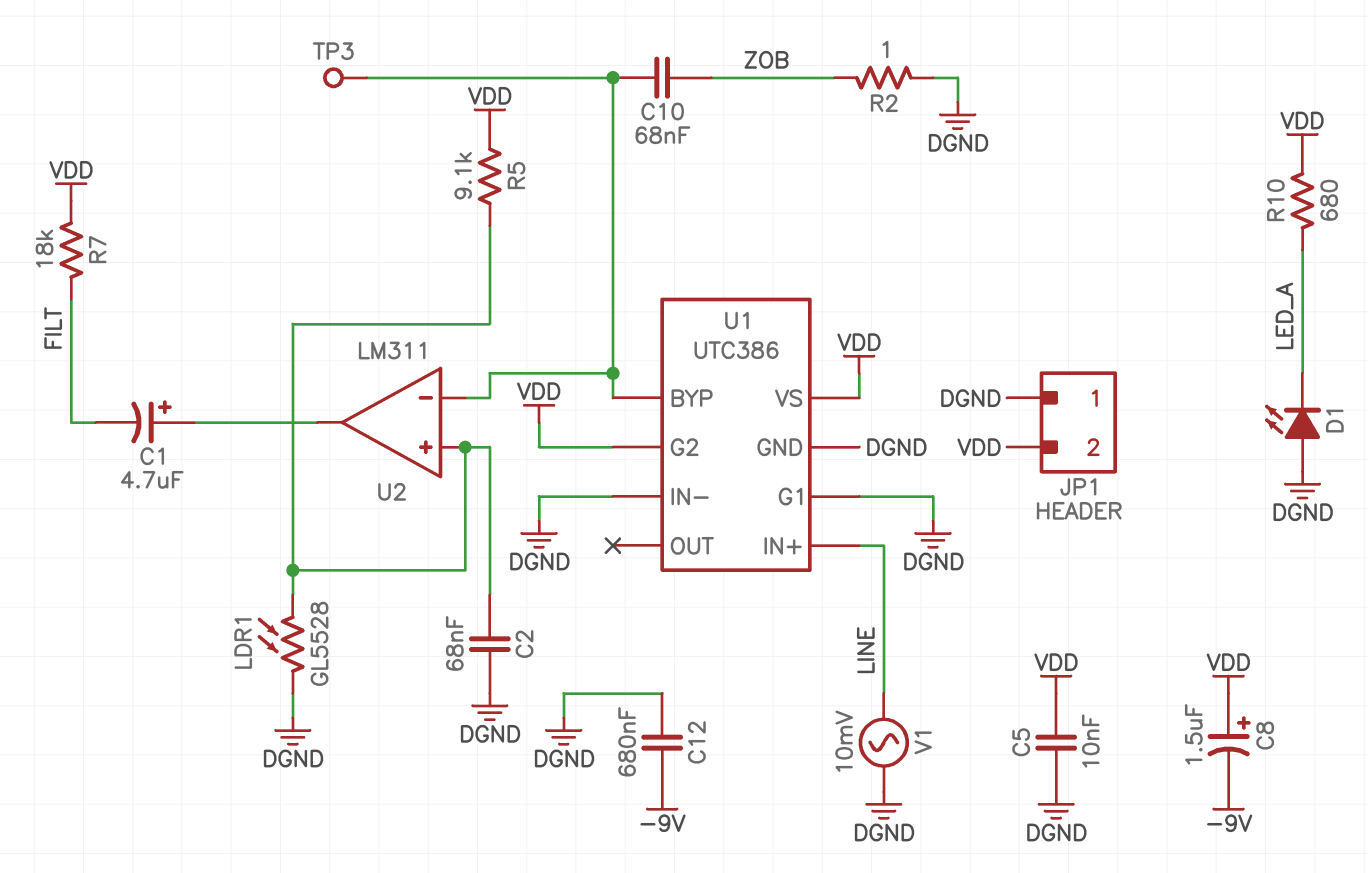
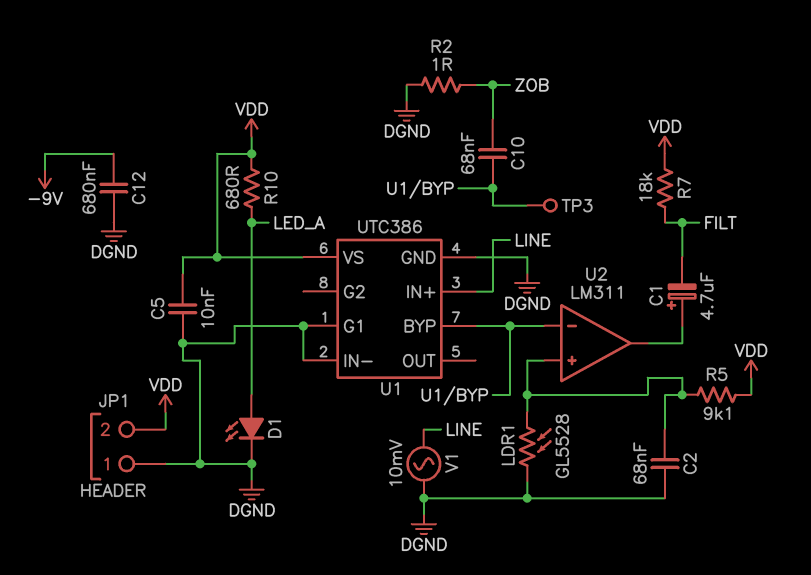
C8: 1.5uF (plus VDD, minus -9V) -> none
D1: LED (A DGND, K LED_A) -> LED (A LED_A, K DGND)
U1 pin G2: VDD -> none

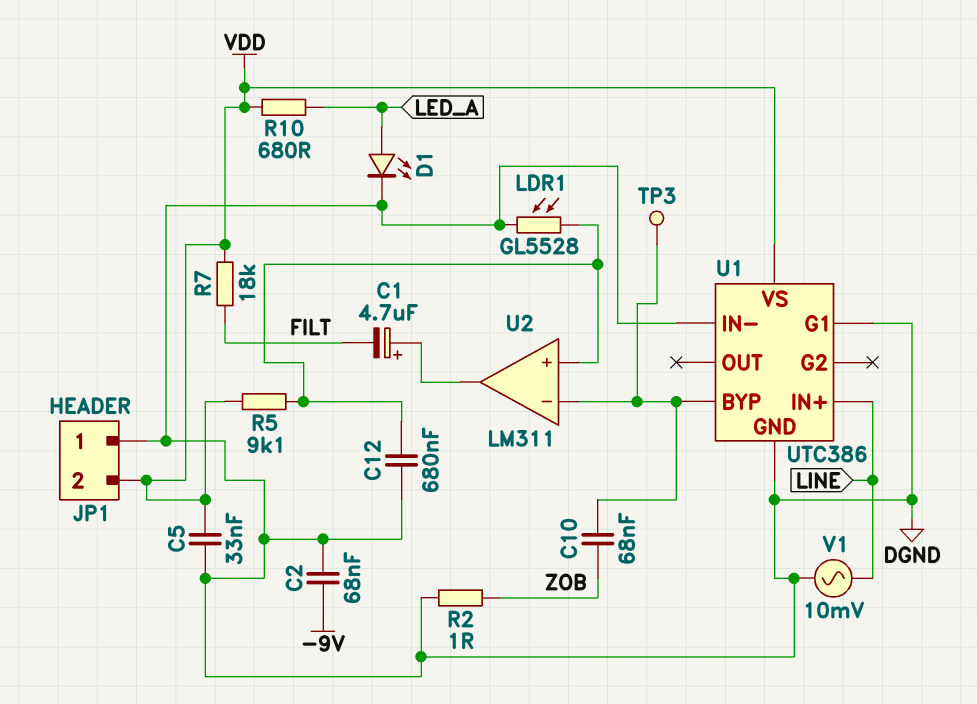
C2: 68nF (DGND, U2/in+) -> 68nF (-9V, DGND)
C5: 10nF (DGND, VDD) -> 33nF (DGND, VDD)
C12: 680nF (-9V, DGND) -> 680nF (DGND, U2/in+)

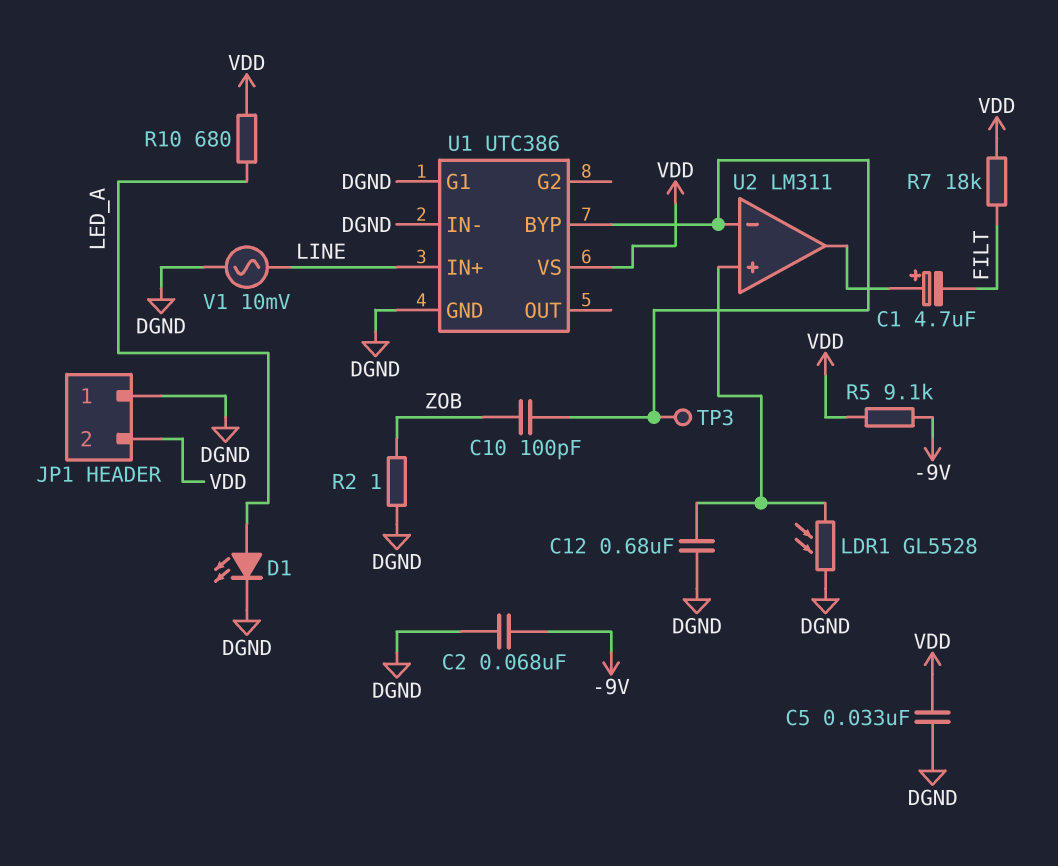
C10: 68nF (U1/BYP, ZOB) -> 100pF (U1/BYP, ZOB)
R5: 9.1k (U2/in+, VDD) -> 9.1k (-9V, VDD)

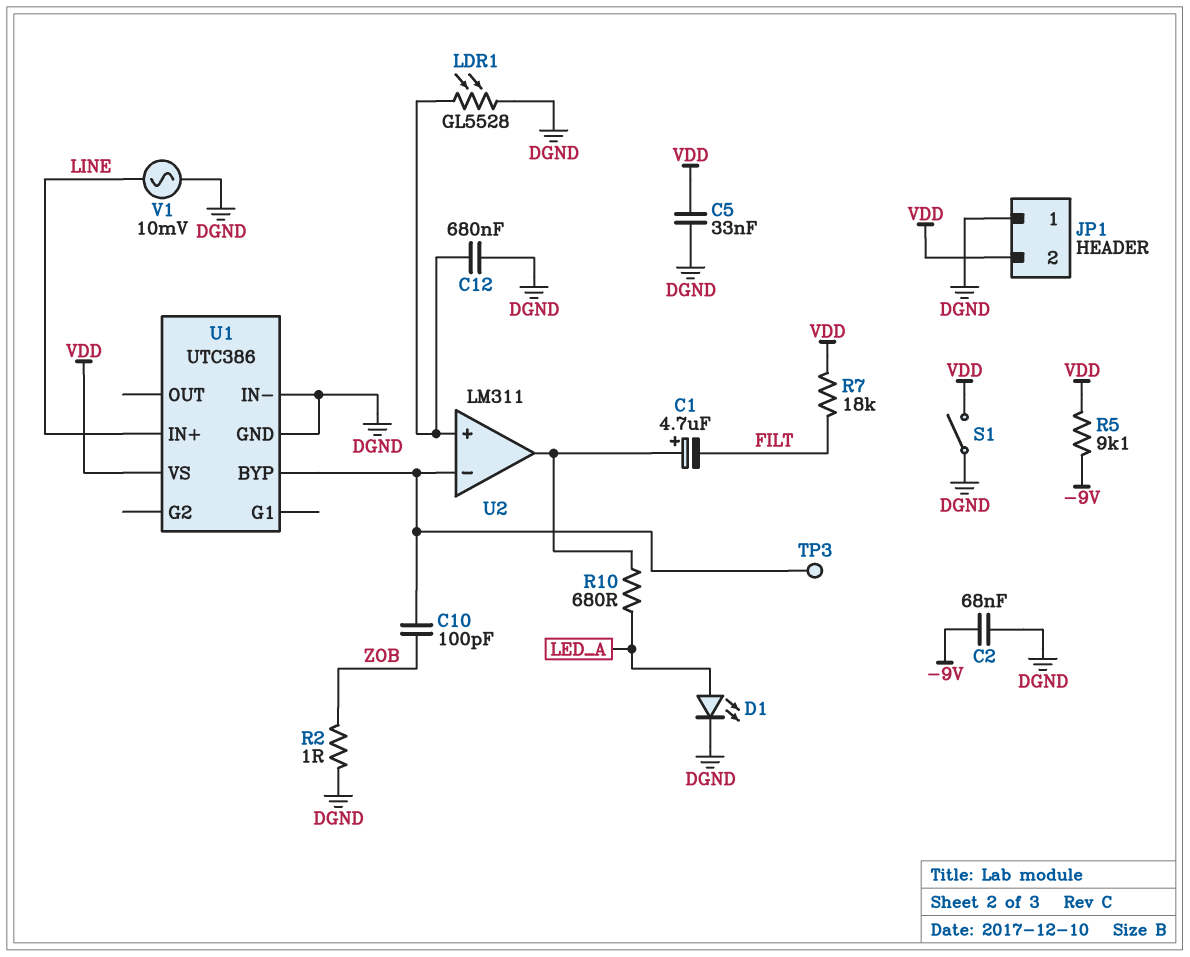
R10: 680 (LED_A, VDD) -> 680 (LED_A, U2/out)
S1: none -> switch (DGND, VDD)
U1 pin G1: DGND -> none

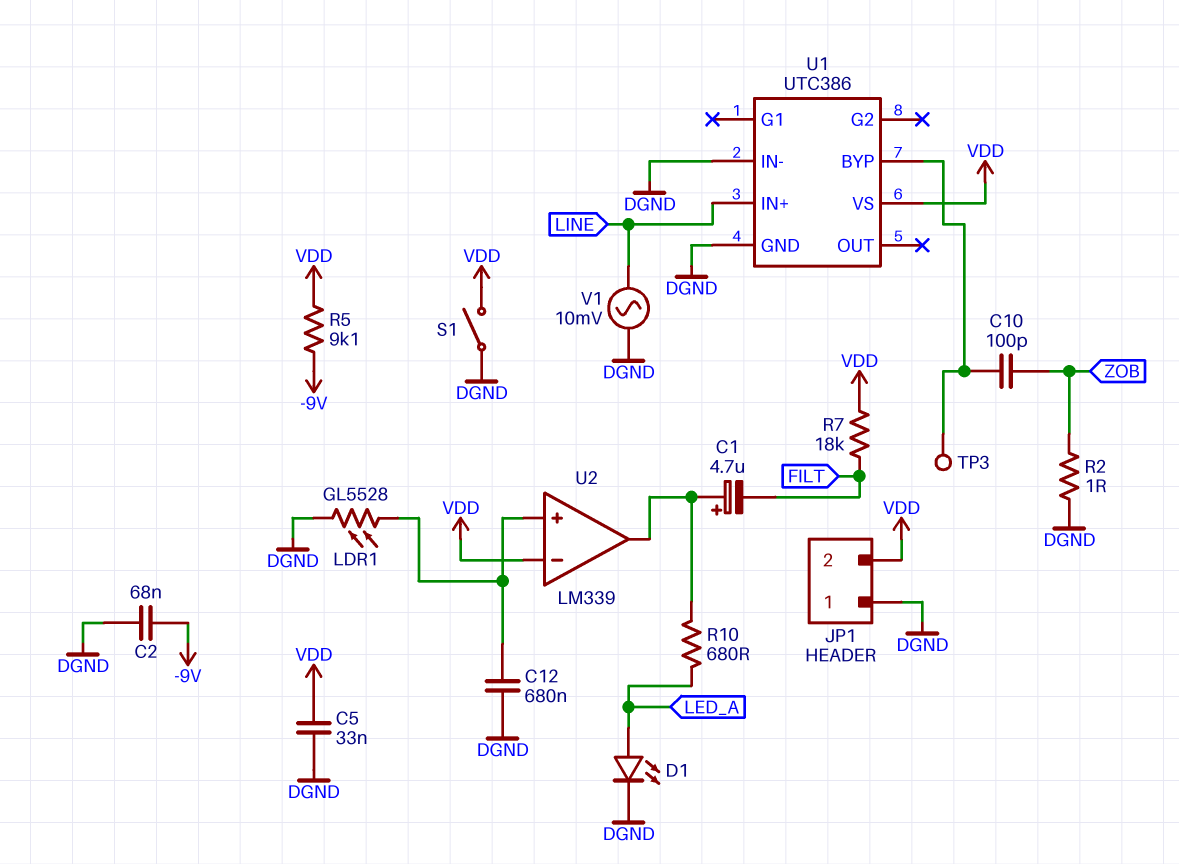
U2: LM311 -> LM339
U2 pin in-: U1/BYP -> VDD

